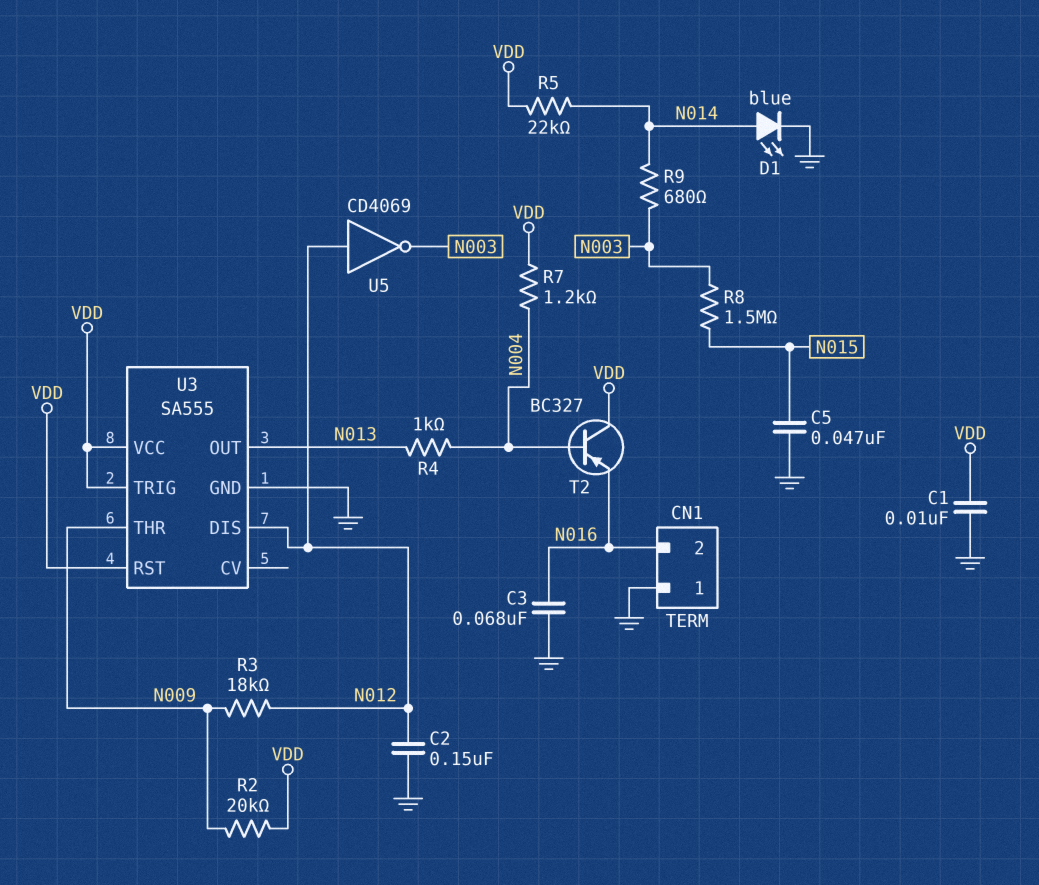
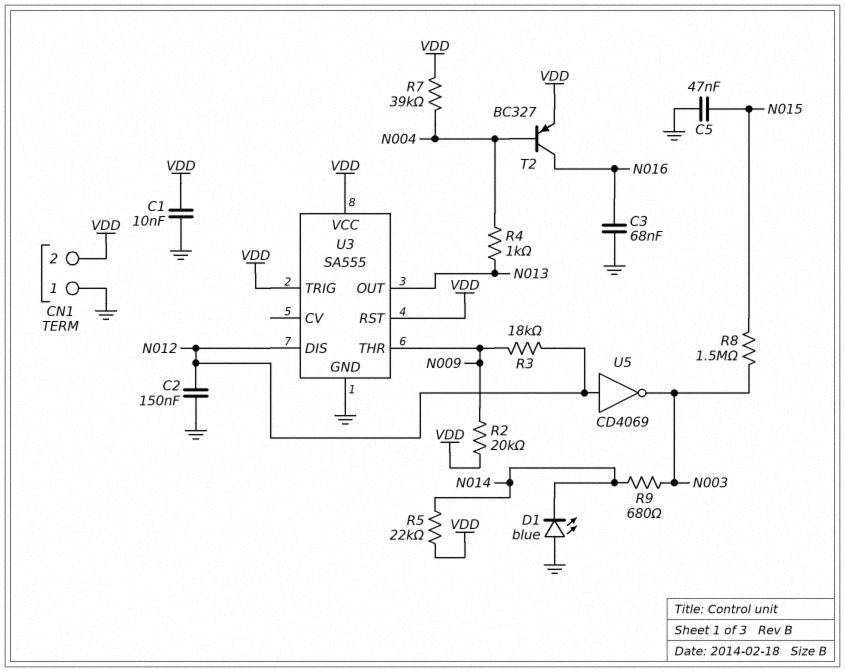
CN1 pin 2: N016 -> VDD
D1: LED blue (A N014, K GND) -> LED blue (A GND, K N014)
R7: 1.2k (N004, VDD) -> 39k (N004, VDD)
T2: PNP BC327 (B N004, C VDD, E N016) -> PNP BC327 (B N004, C N016, E VDD)

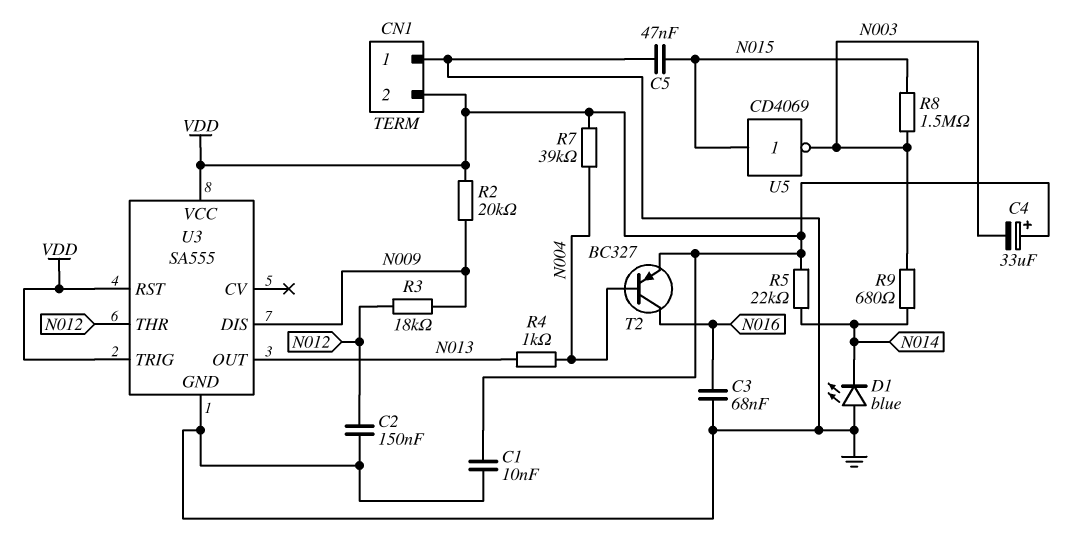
C4: none -> 33uF (plus VDD, minus N003)
U3 pin DIS: N012 -> N009
U3 pin THR: N009 -> N012
U5: NOT CD4069 (in N012, out N003) -> NOT CD4069 (in N015, out N003)

